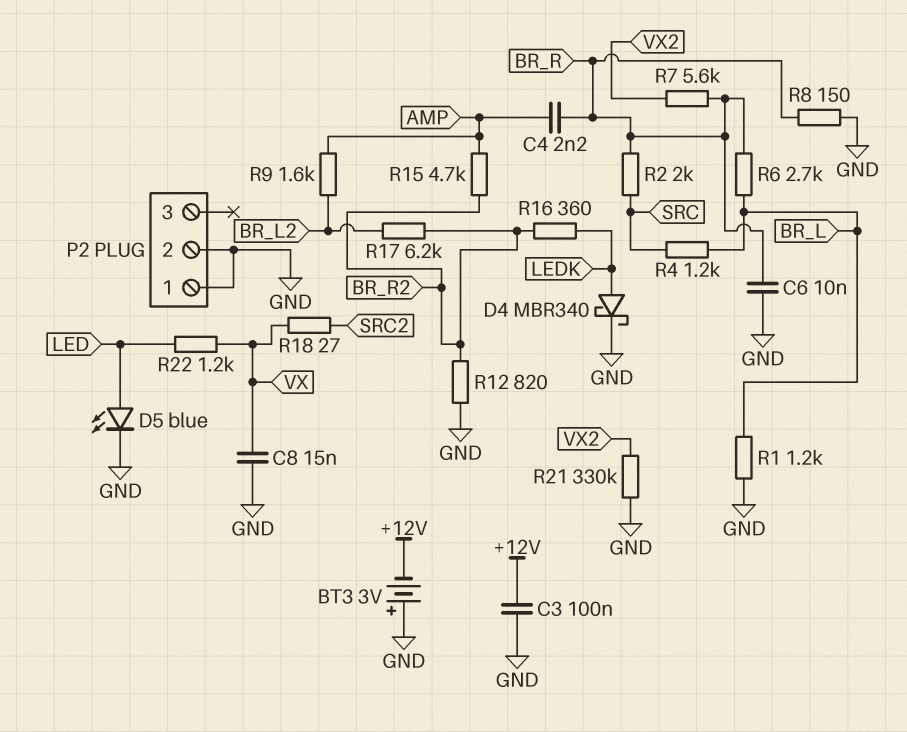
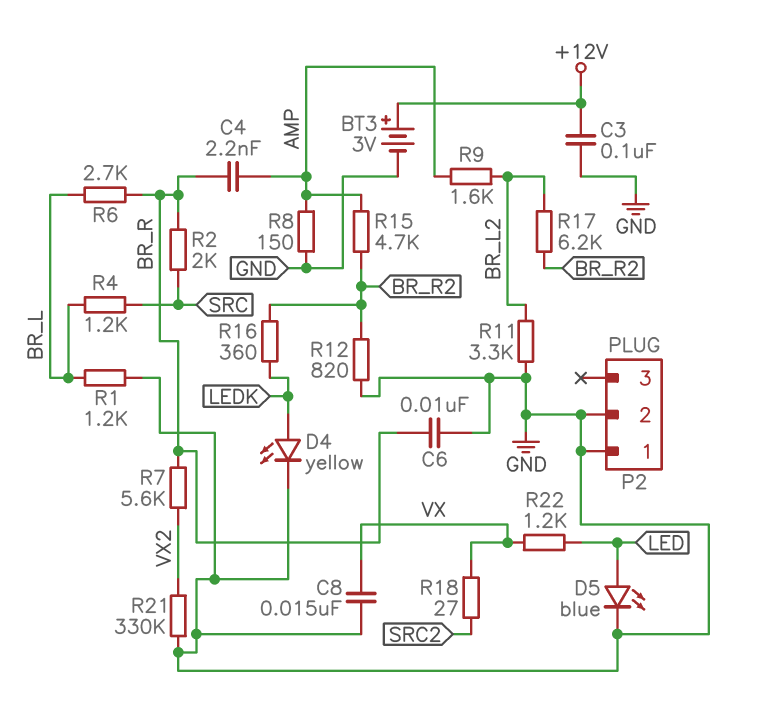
BT3: 3V (plus GND, minus +12V) -> 3V (plus +12V, minus GND)
D4: schottky MBR340 (A LEDK, K GND) -> LED yellow (A LEDK, K GND)
R8: 150 (BR_R, GND) -> 150 (AMP, GND)
R11: none -> 3.3k (BR_L2, GND)

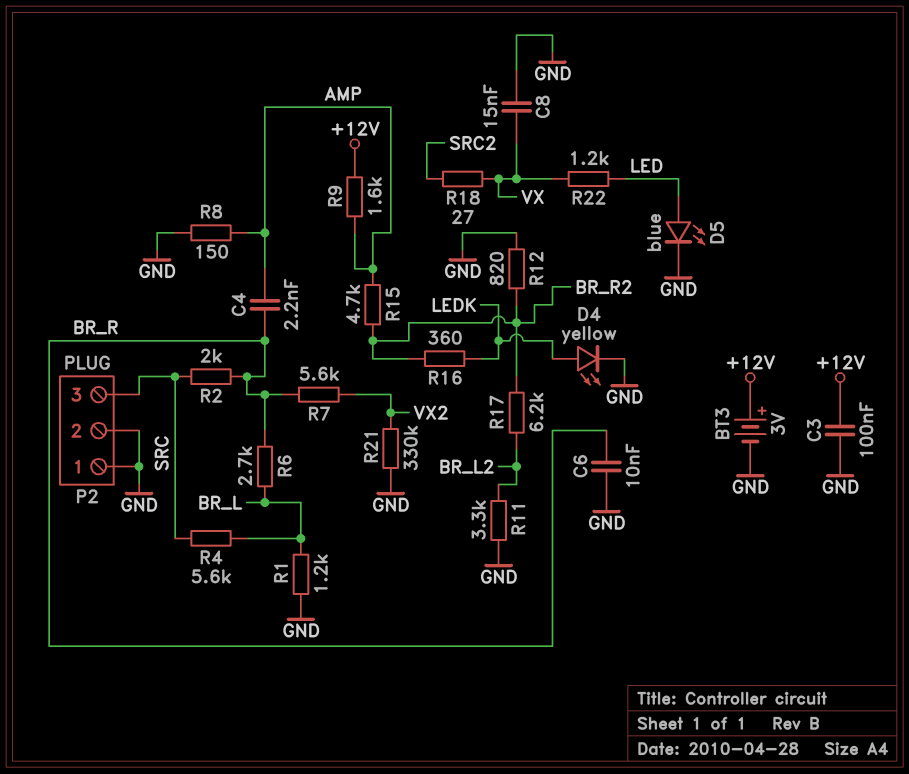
P2 pin 3: none -> SRC
R4: 1.2k (BR_L, SRC) -> 5.6k (BR_L, SRC)
R9: 1.6k (AMP, BR_L2) -> 1.6k (+12V, AMP)

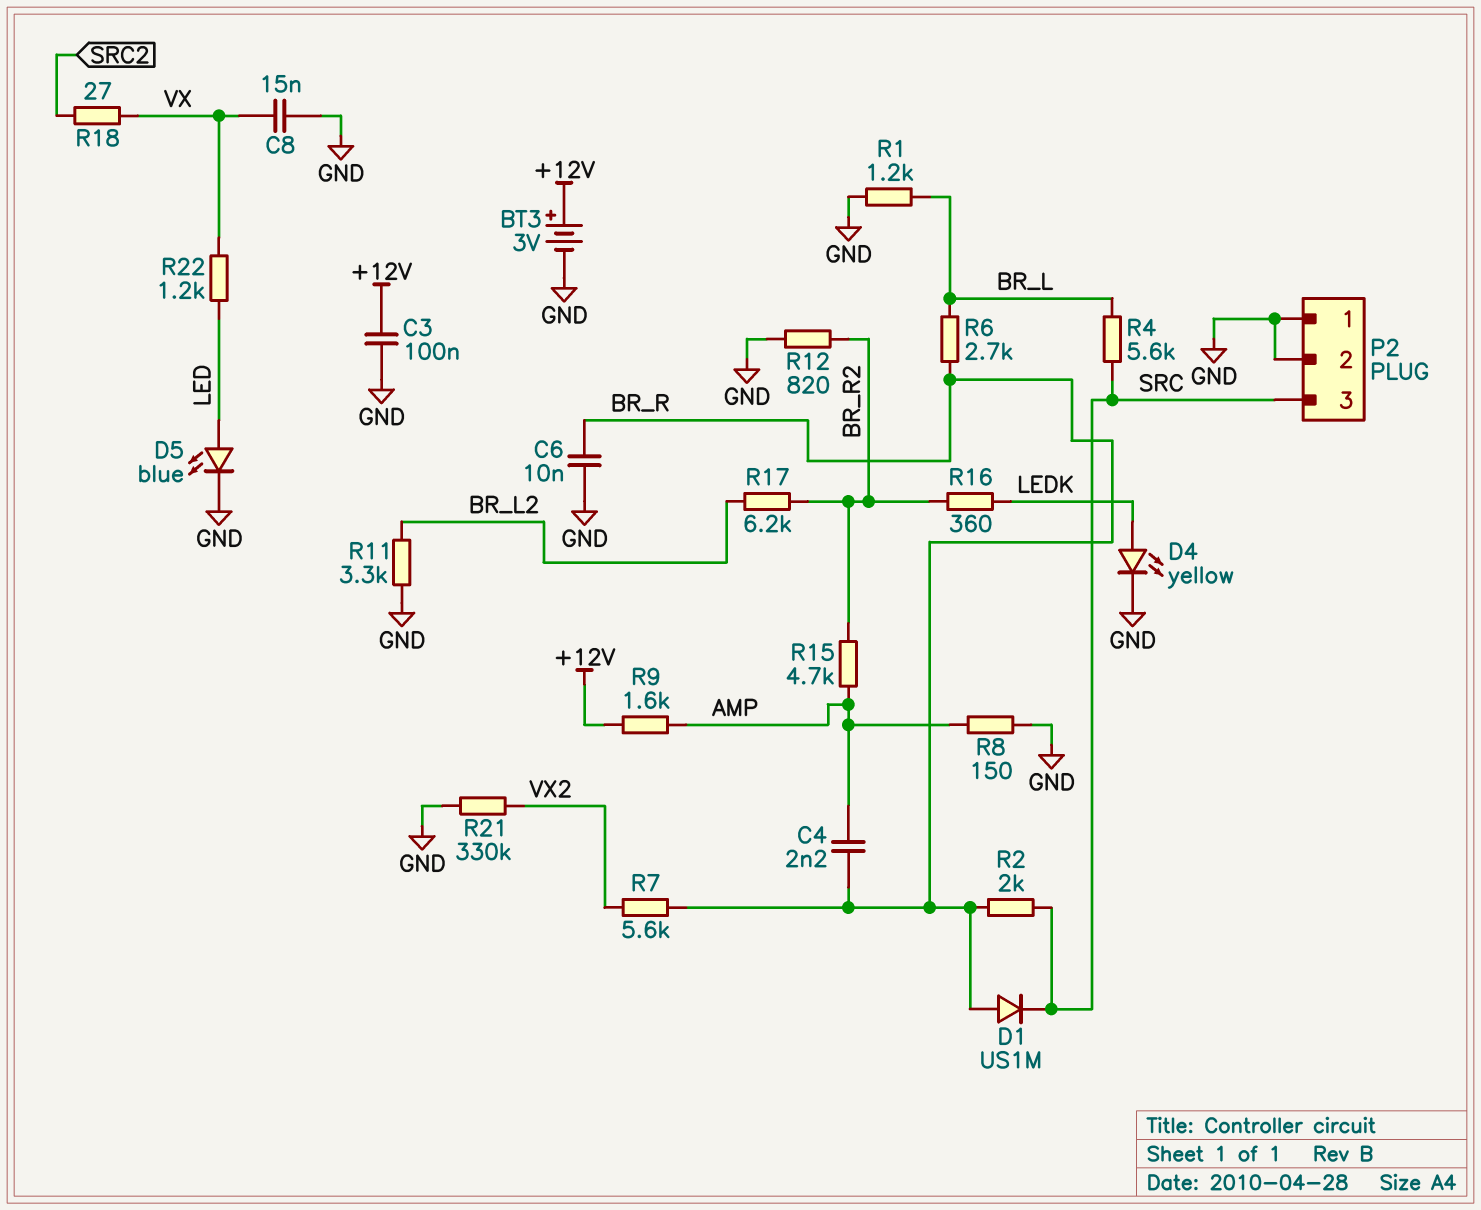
D1: none -> diode US1M (A BR_R, K SRC)

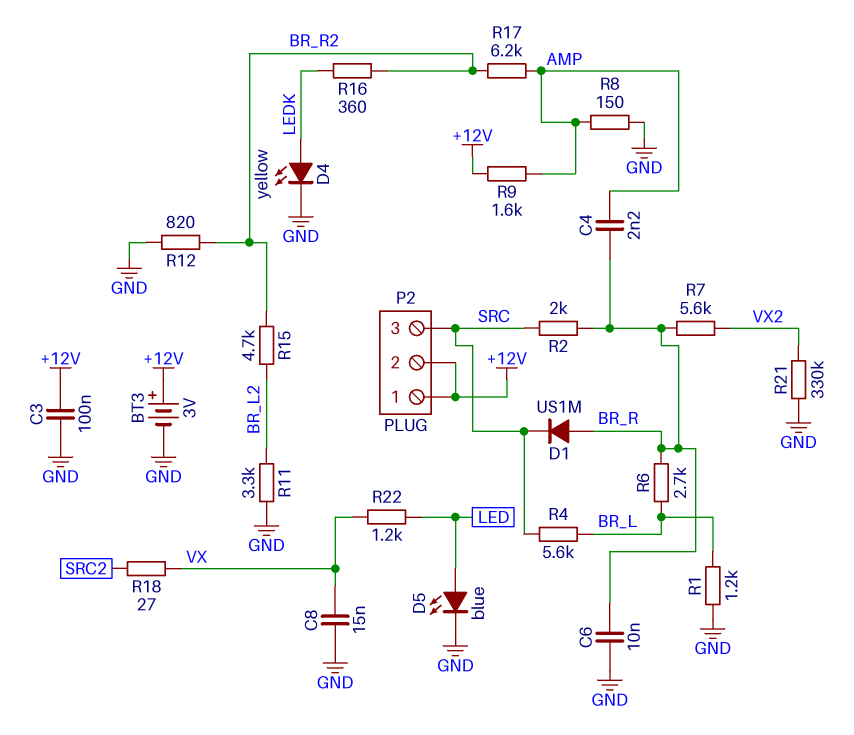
P2 pin 1: GND -> +12V
P2 pin 2: GND -> +12V
R15: 4.7k (AMP, BR_R2) -> 4.7k (BR_L2, BR_R2)
R17: 6.2k (BR_L2, BR_R2) -> 6.2k (AMP, BR_R2)

